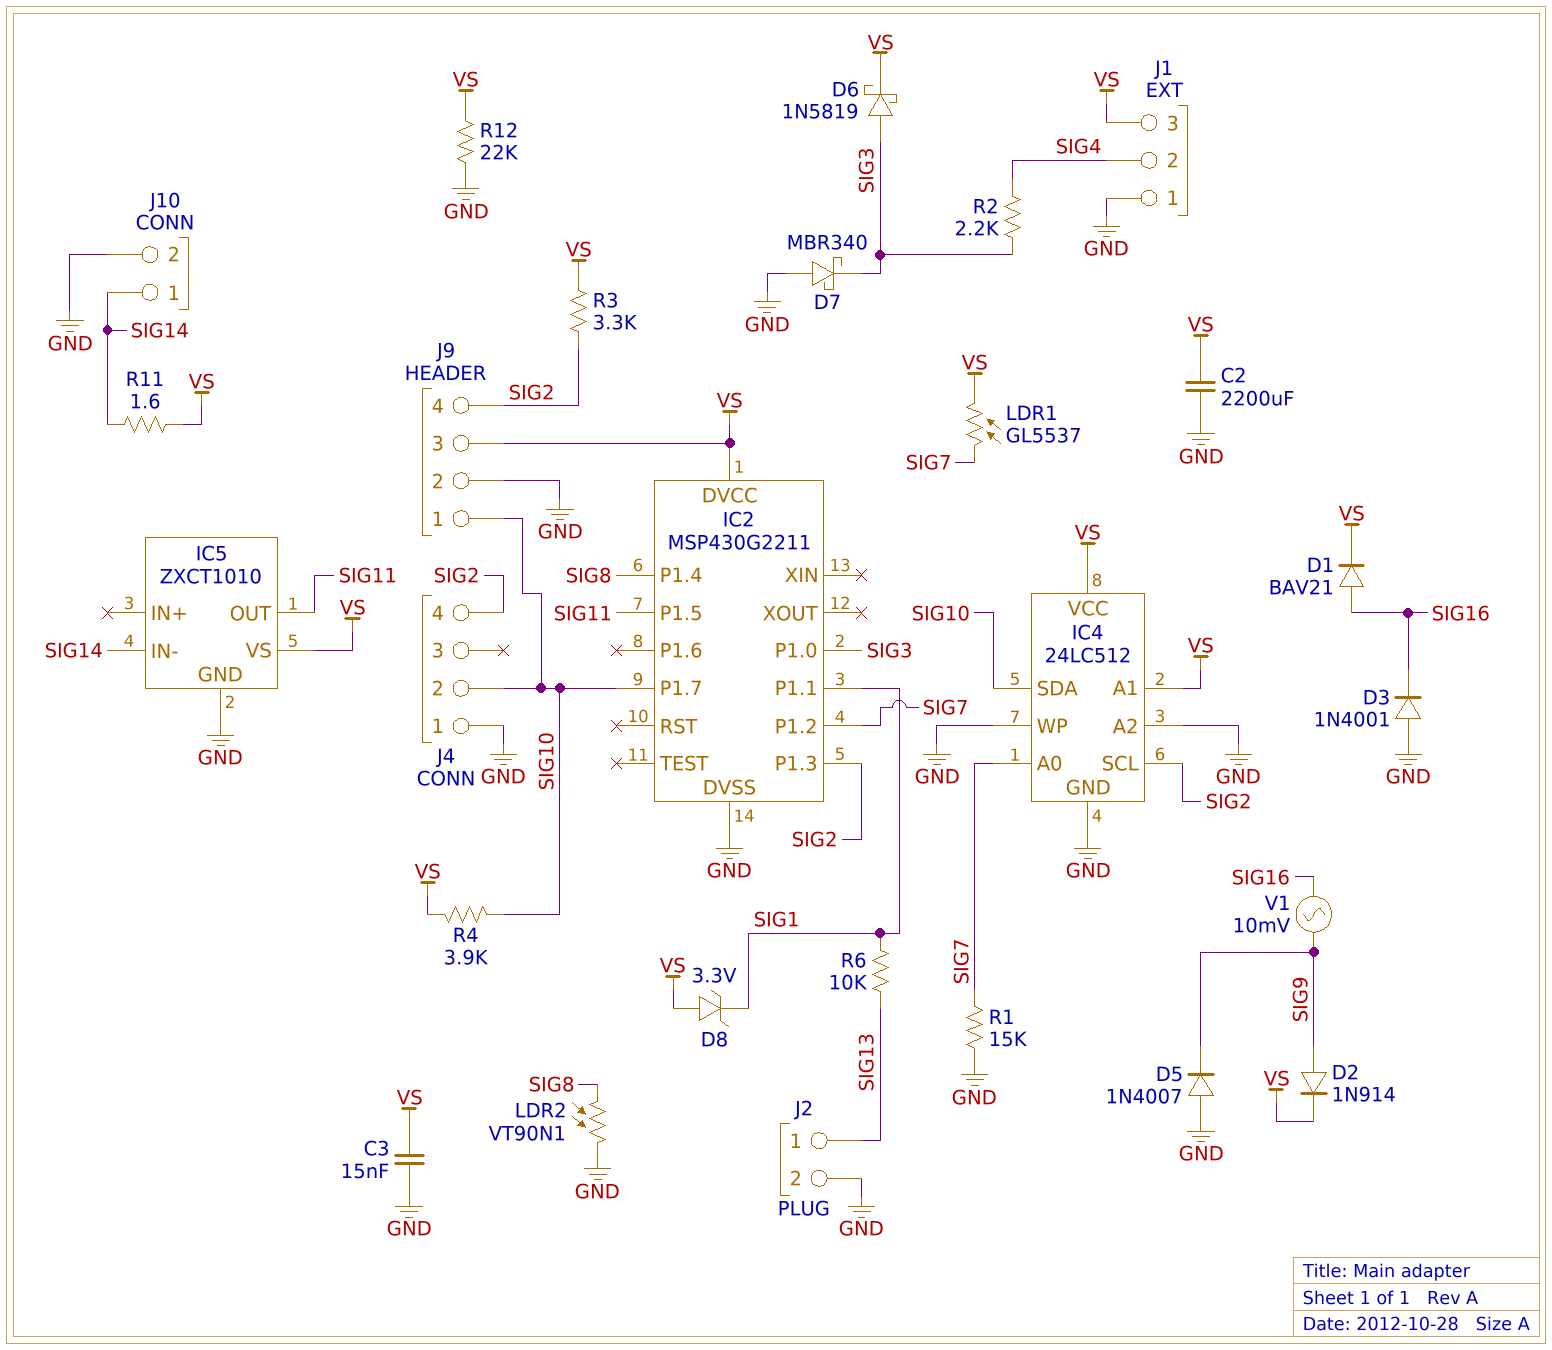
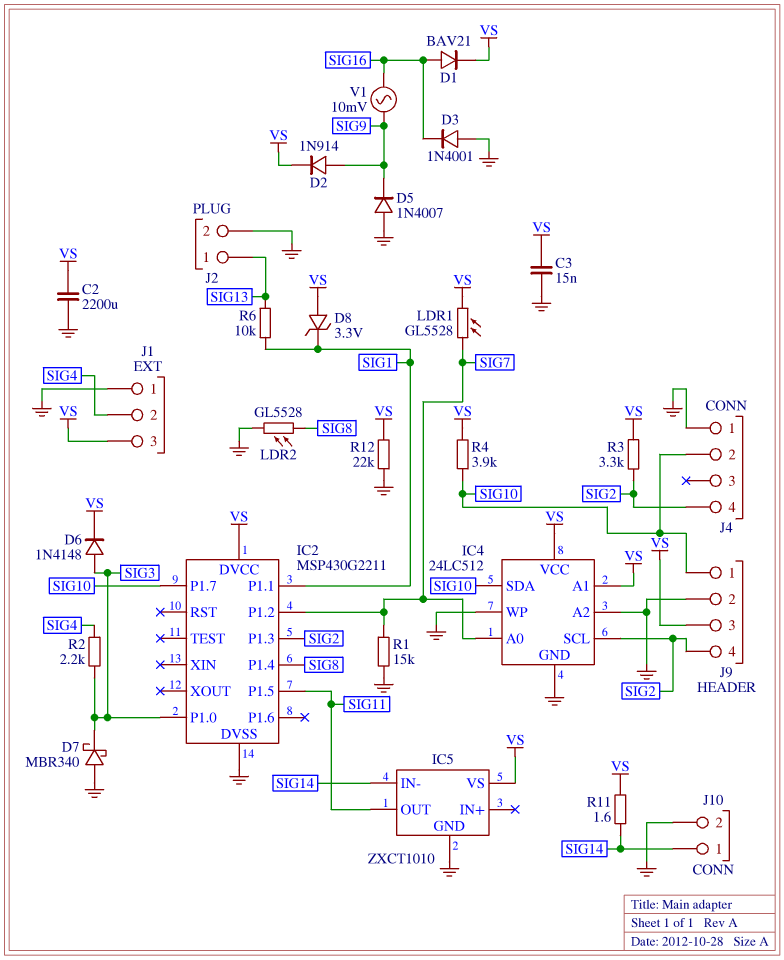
D6: schottky 1N5819 (A SIG3, K VS) -> diode 1N4148 (A SIG3, K VS)
LDR1: GL5537 (SIG7, VS) -> GL5528 (SIG7, VS)
LDR2: VT90N1 (GND, SIG8) -> GL5528 (GND, SIG8)

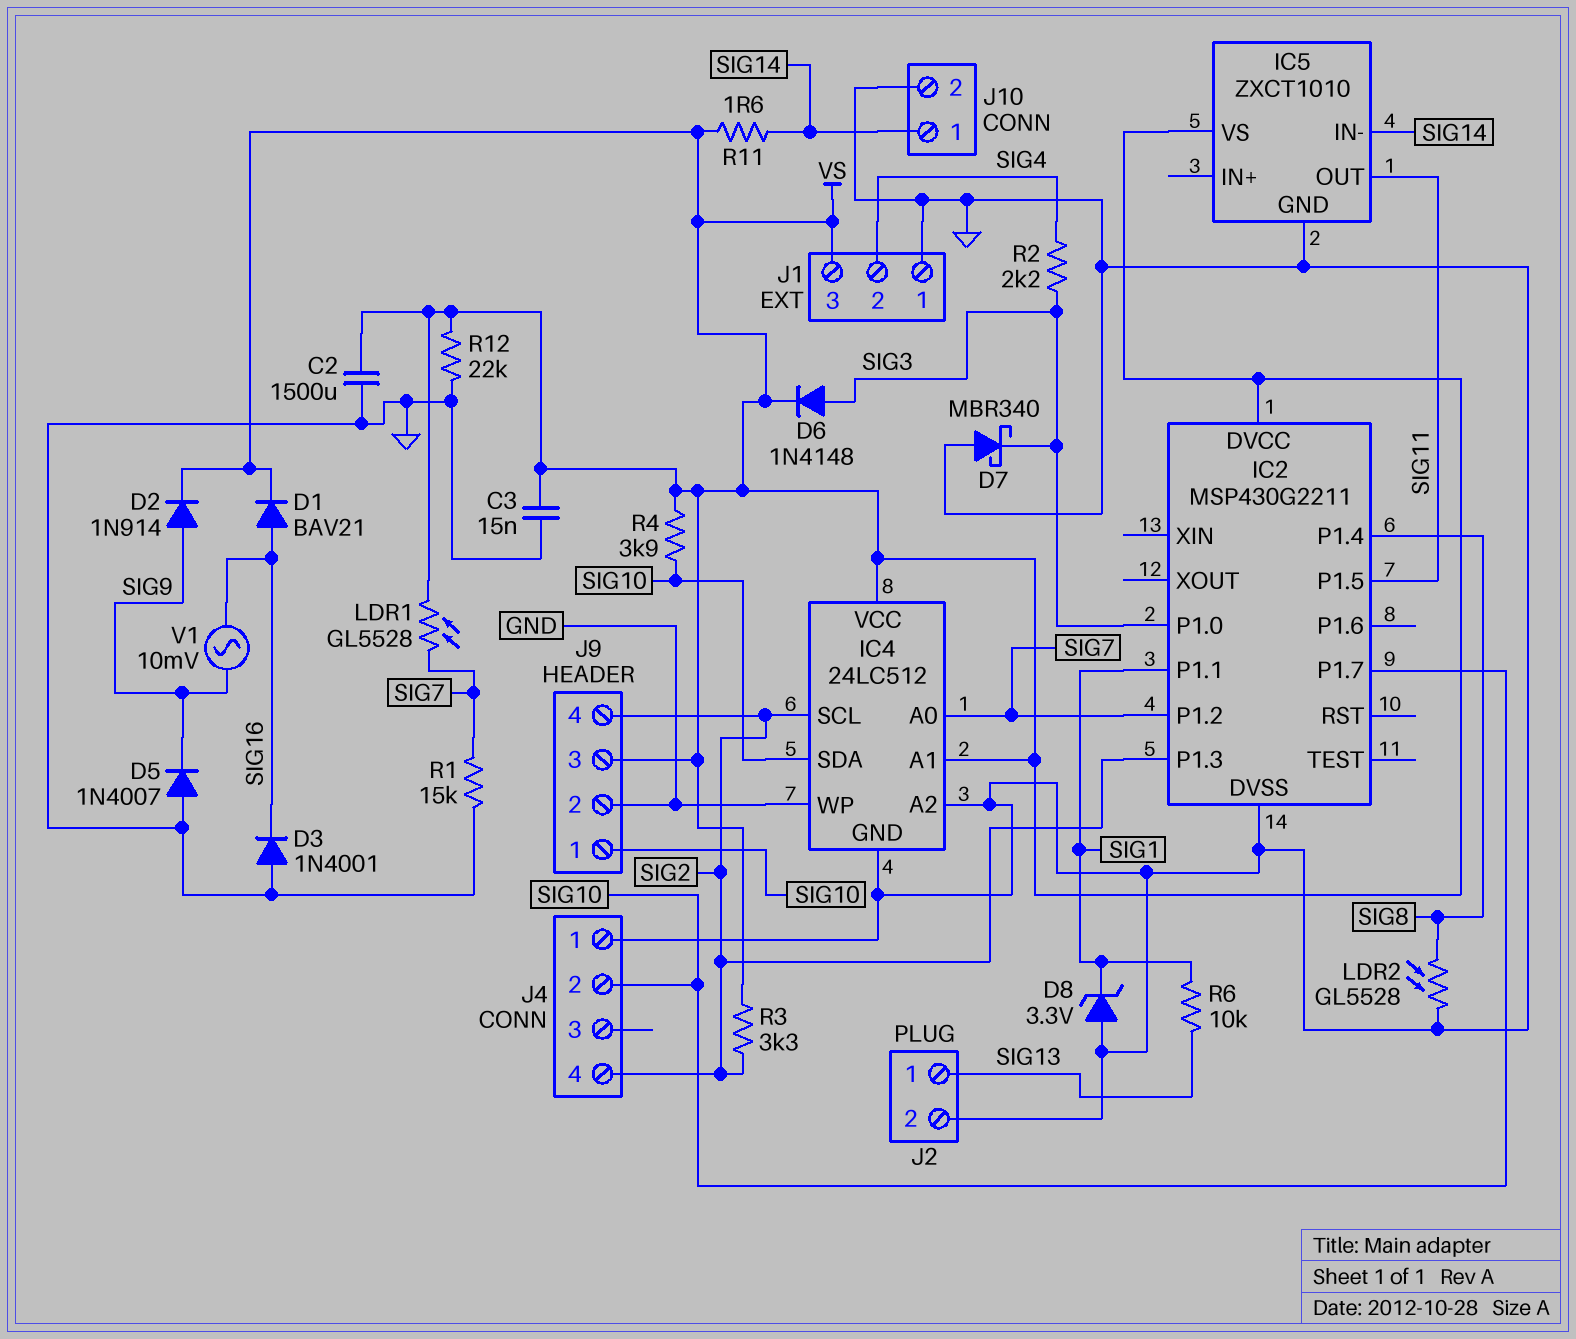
C2: 2200uF (GND, VS) -> 1500uF (GND, VS)
D8: zener 3.3V (A VS, K SIG1) -> zener 3.3V (A GND, K SIG1)

